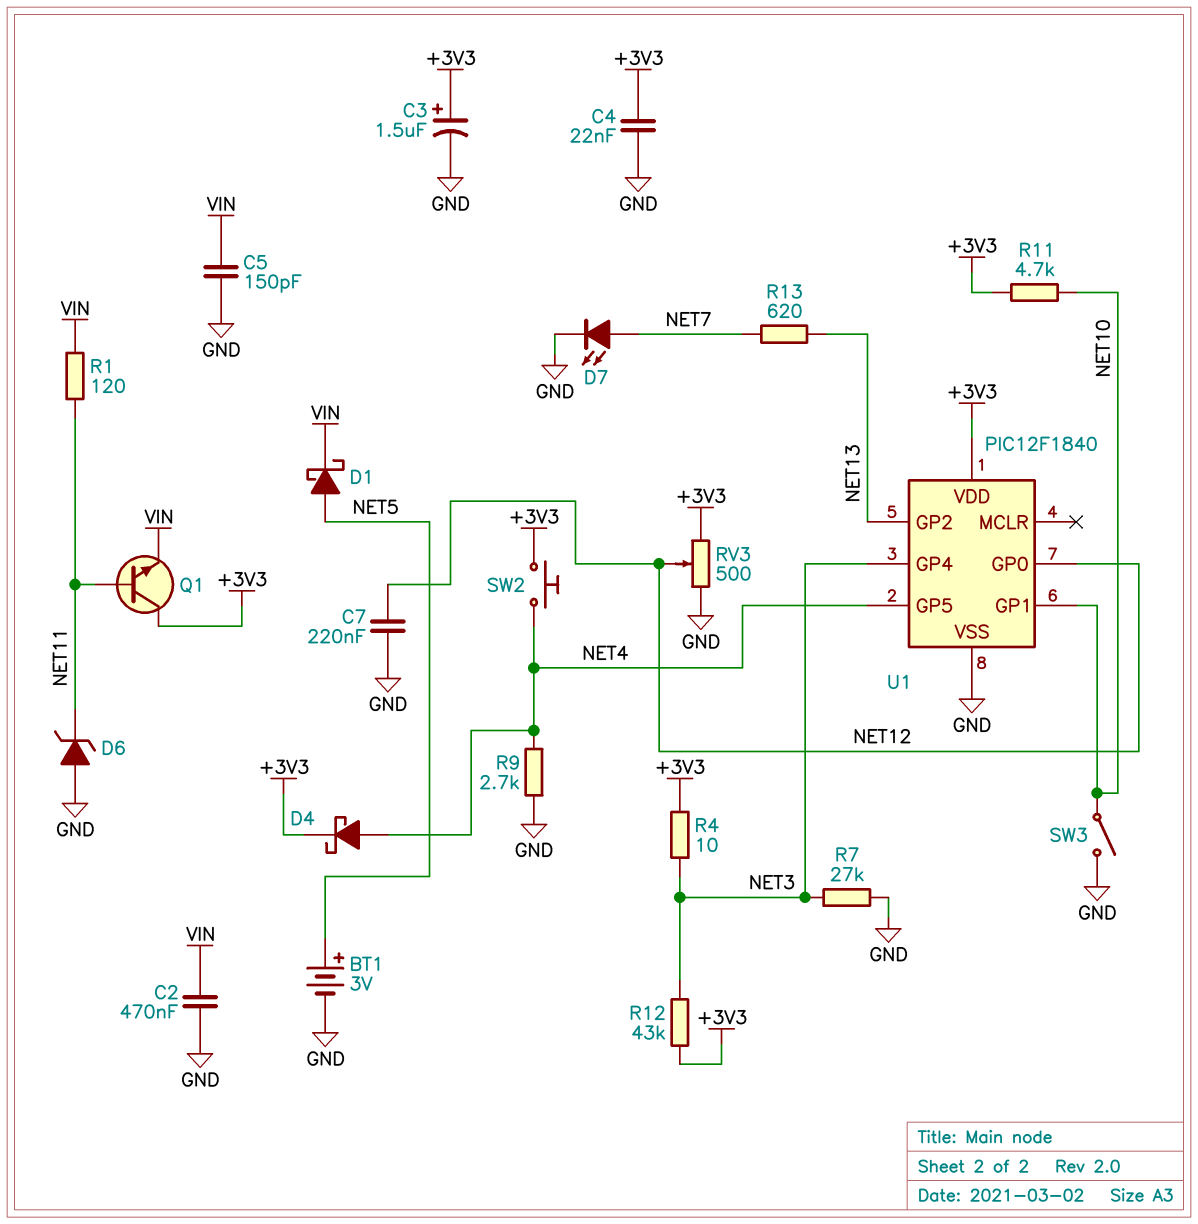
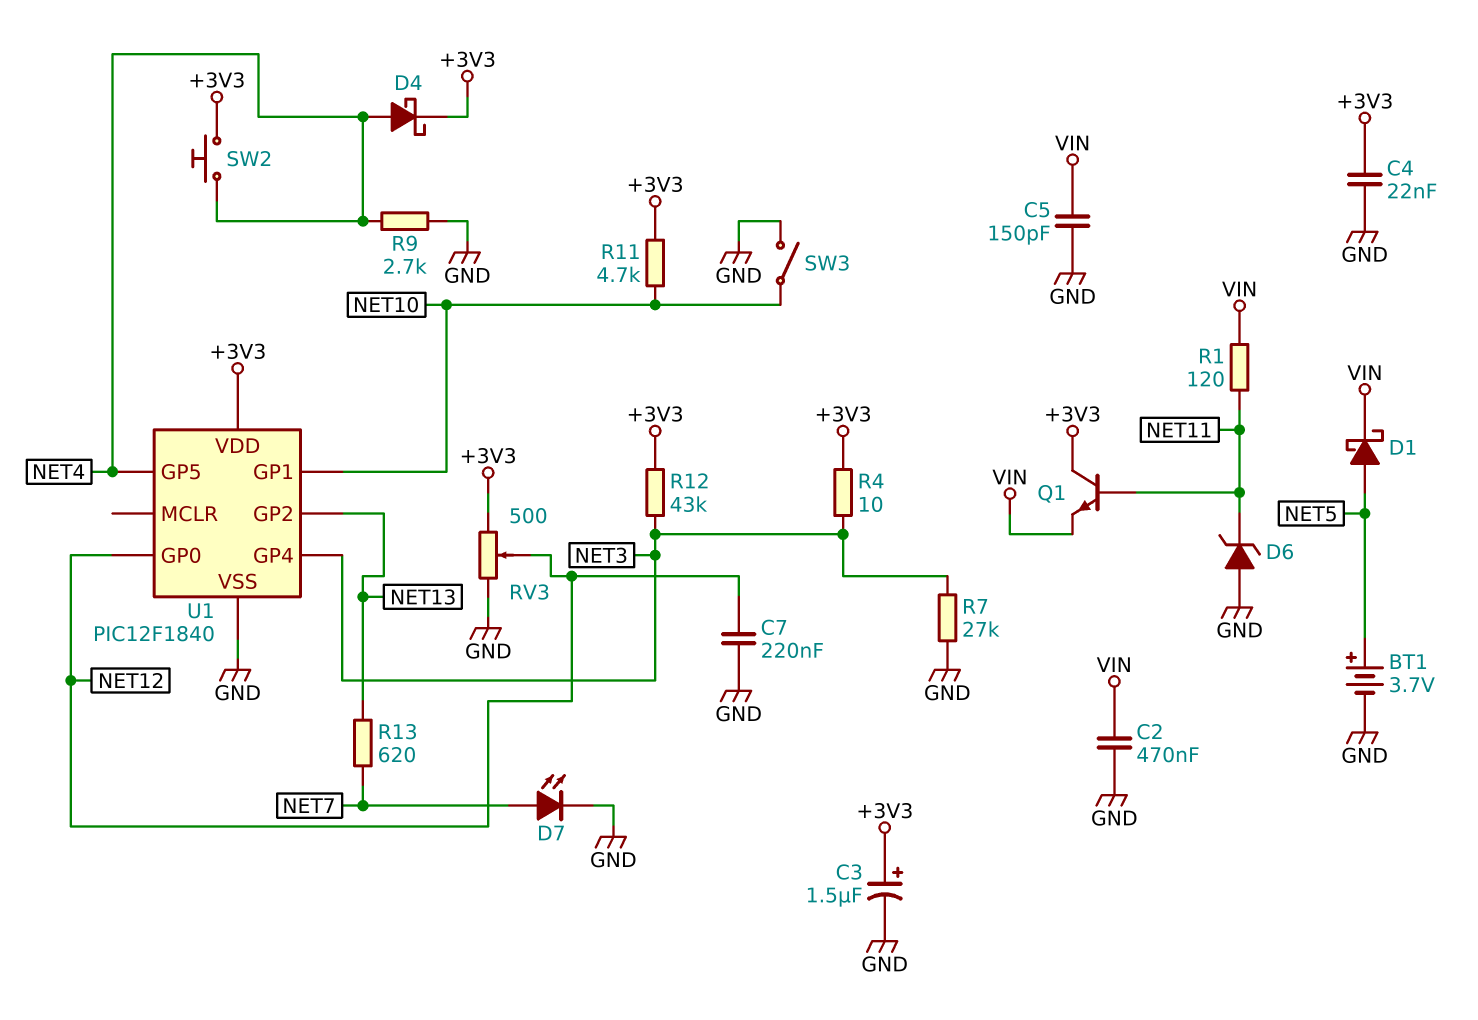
BT1: 3V (plus NET5, minus GND) -> 3.7V (plus NET5, minus GND)

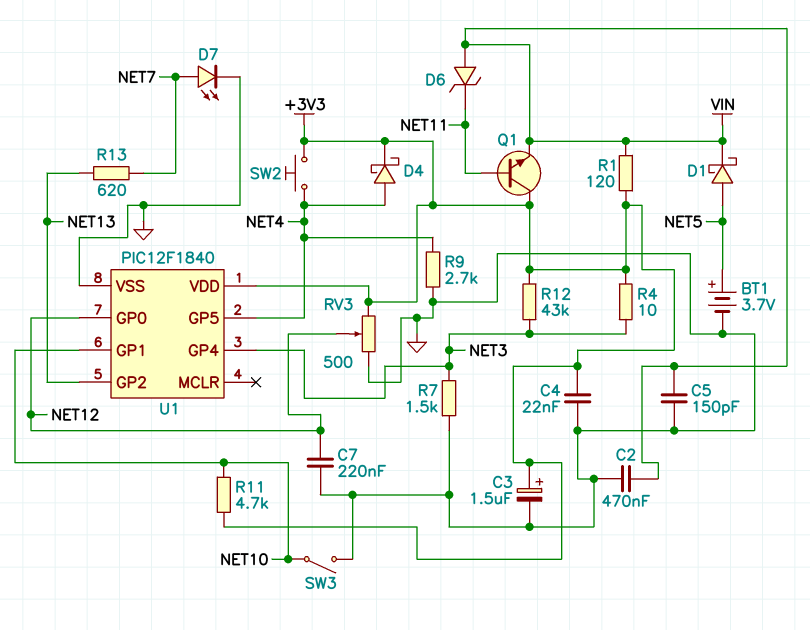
D6: zener (A GND, K NET11) -> zener (A VIN, K NET11)
R1: 120 (NET11, VIN) -> 120 (+3V3, VIN)
R7: 27k (GND, NET3) -> 1.5k (GND, NET3)

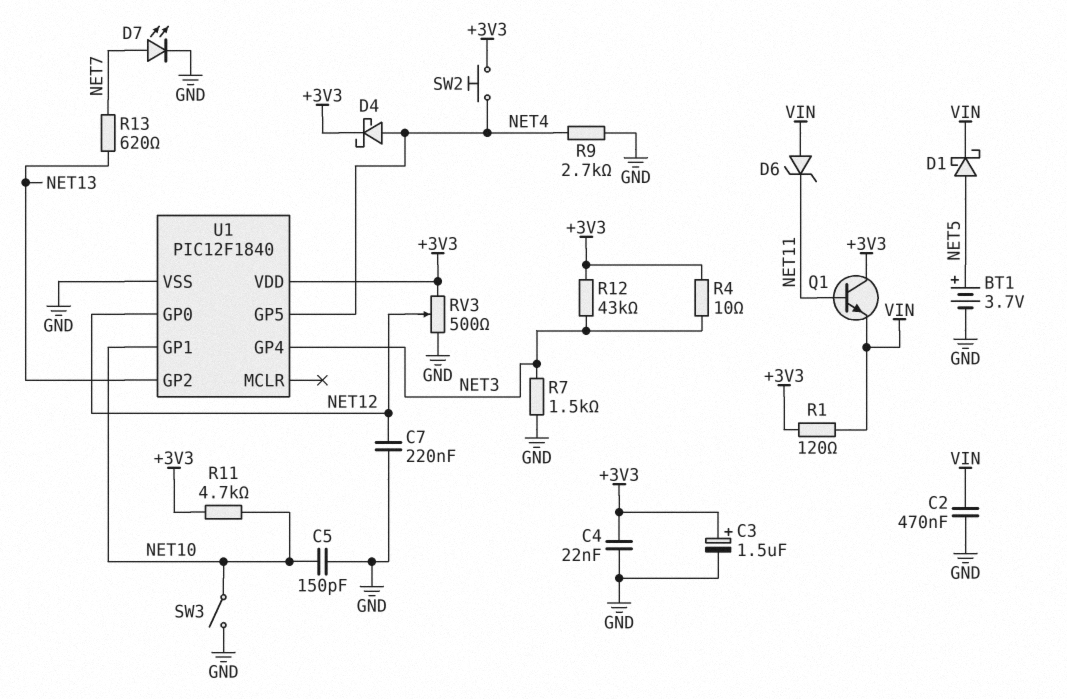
C5: 150pF (GND, VIN) -> 150pF (GND, NET10)

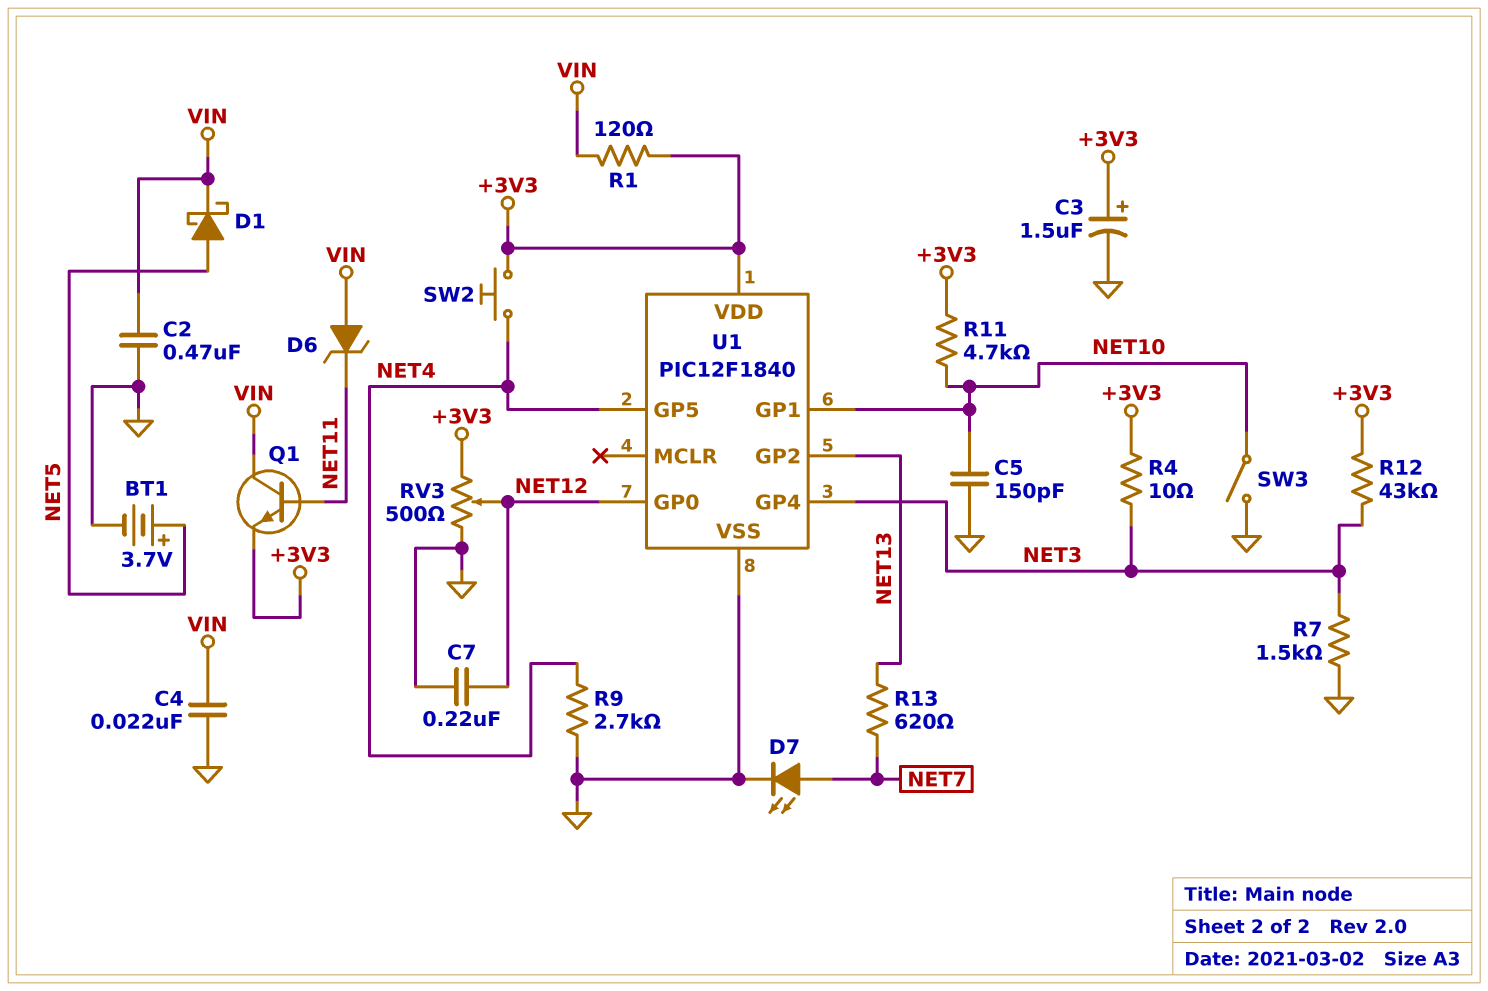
C4: 22nF (+3V3, GND) -> 22nF (GND, VIN)
D4: schottky (A NET4, K +3V3) -> none
Q1: NPN (B NET11, C +3V3, E VIN) -> NPN (B NET11, C VIN, E +3V3)

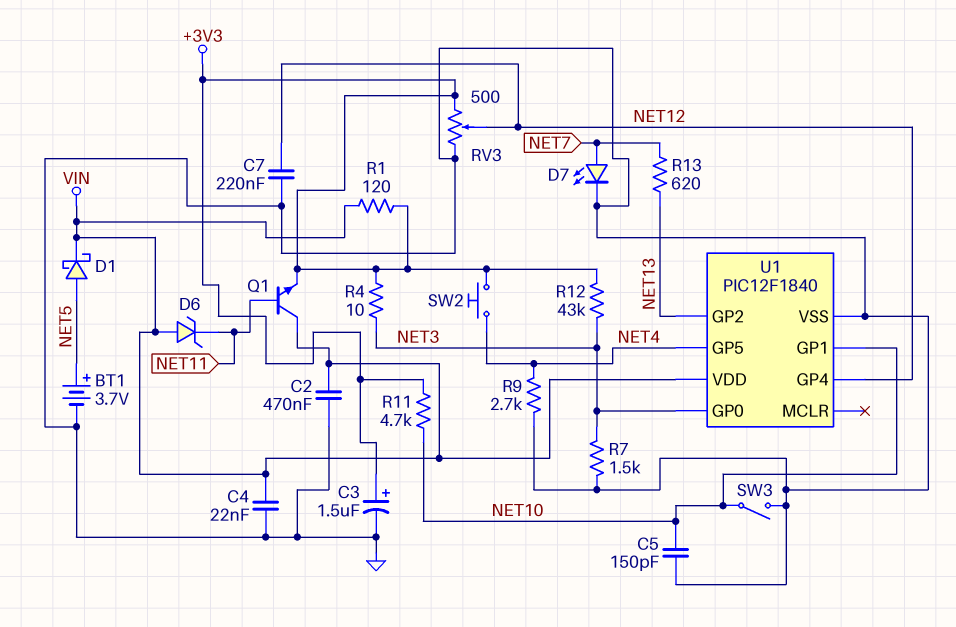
U1 pin GP0: NET12 -> NET3
U1 pin GP4: NET3 -> NET12
U1 pin VDD: +3V3 -> VIN

